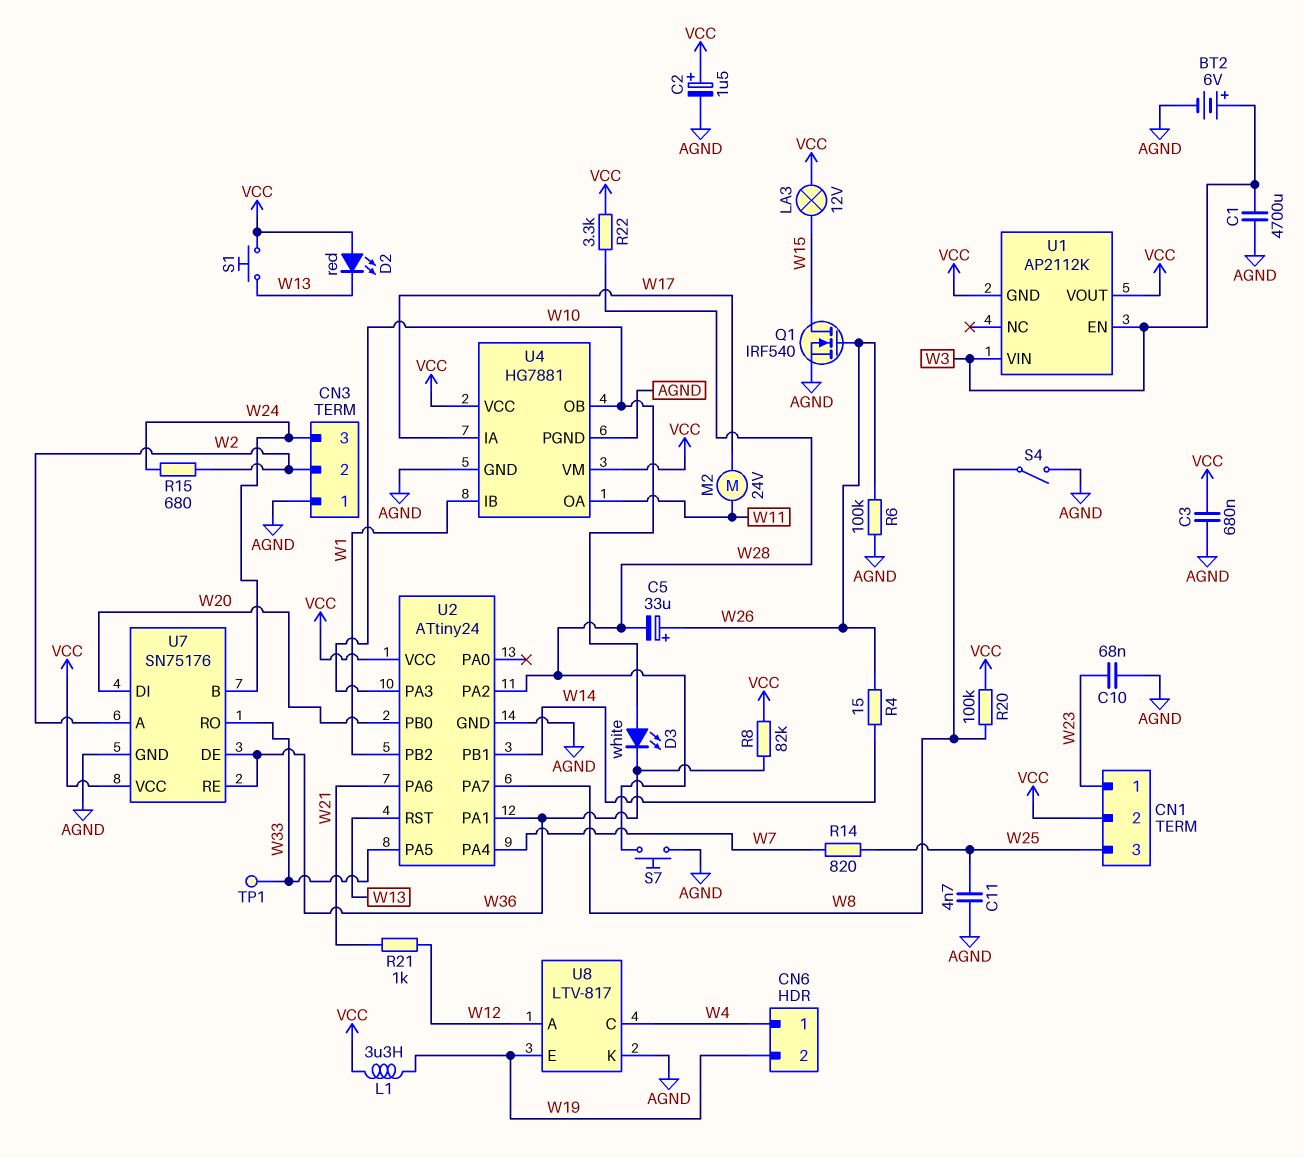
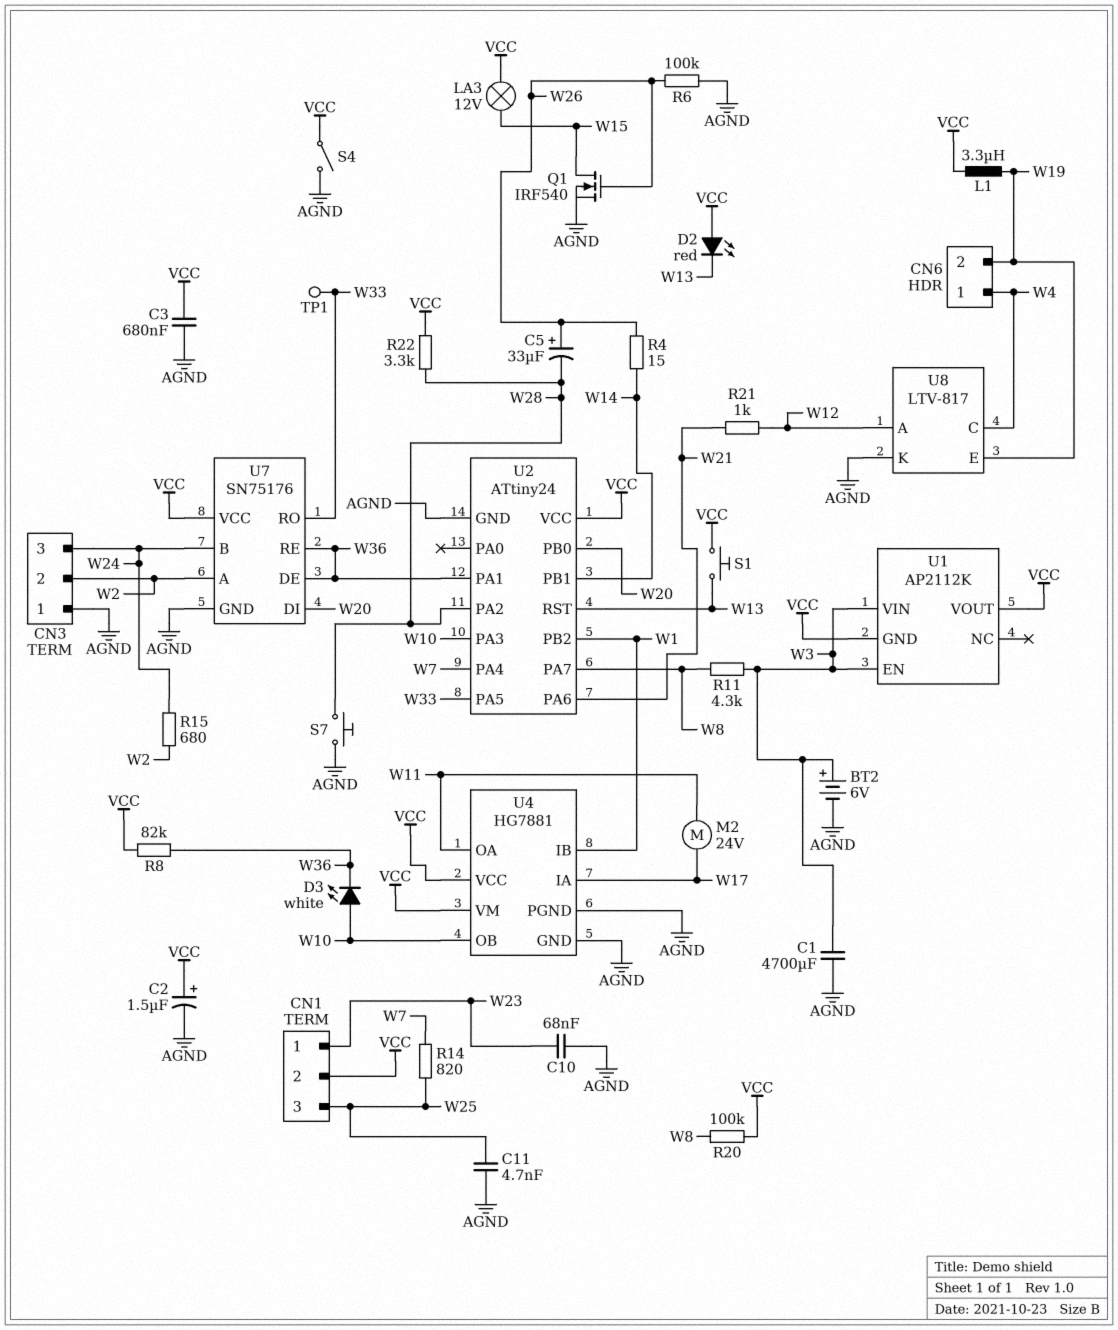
R11: none -> 4.3k (W3, W8)
S4: switch (AGND, W8) -> switch (AGND, VCC)

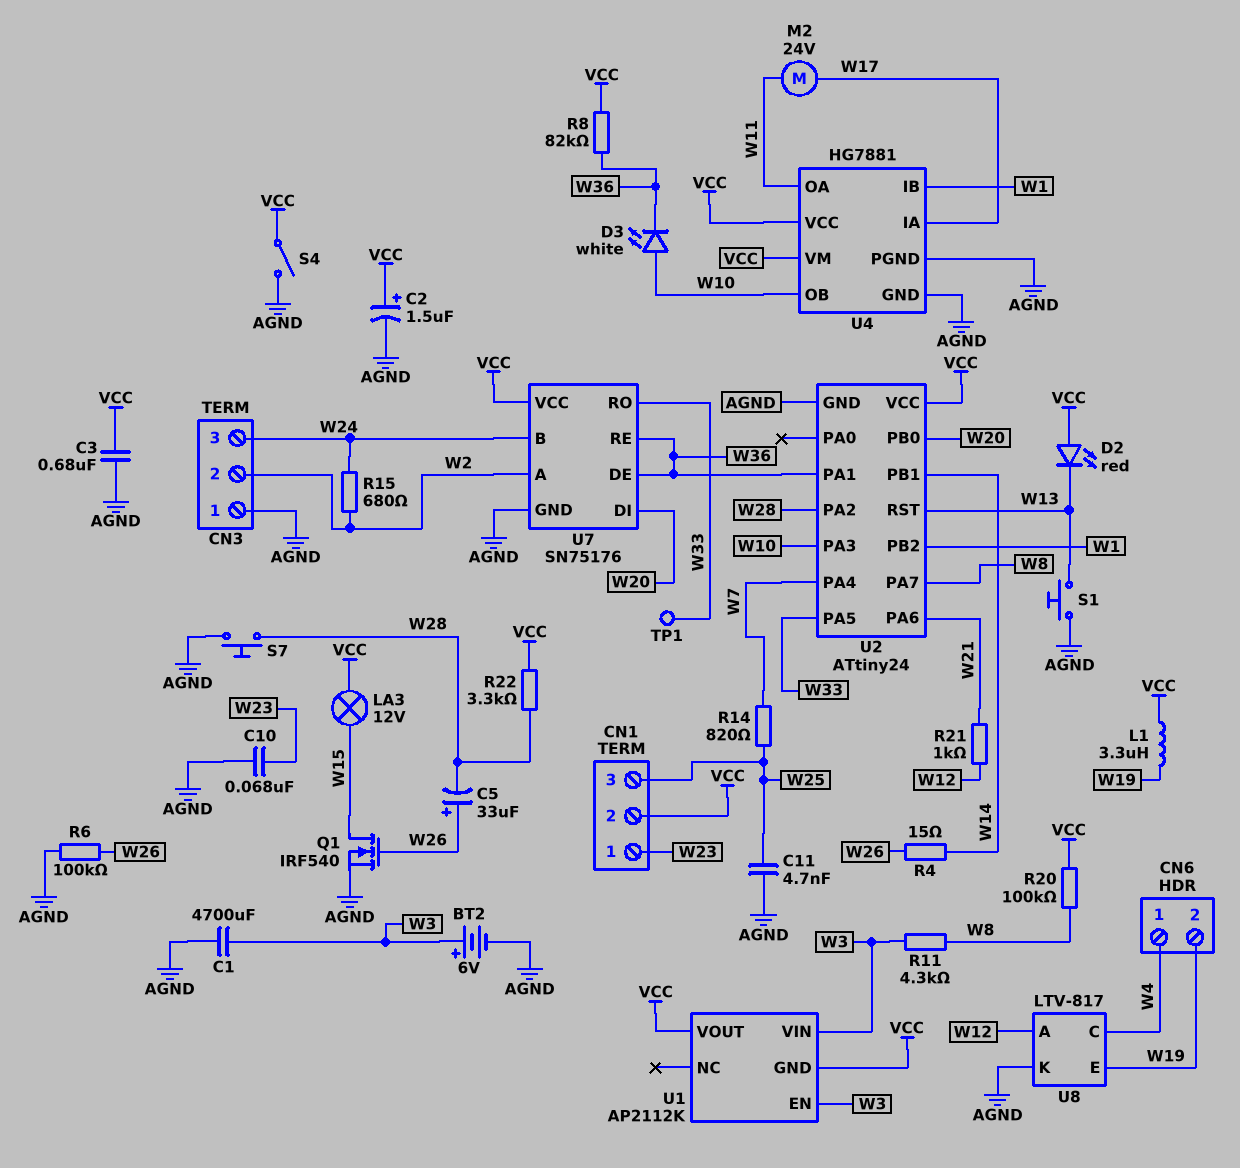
S1: button (VCC, W13) -> button (AGND, W13)

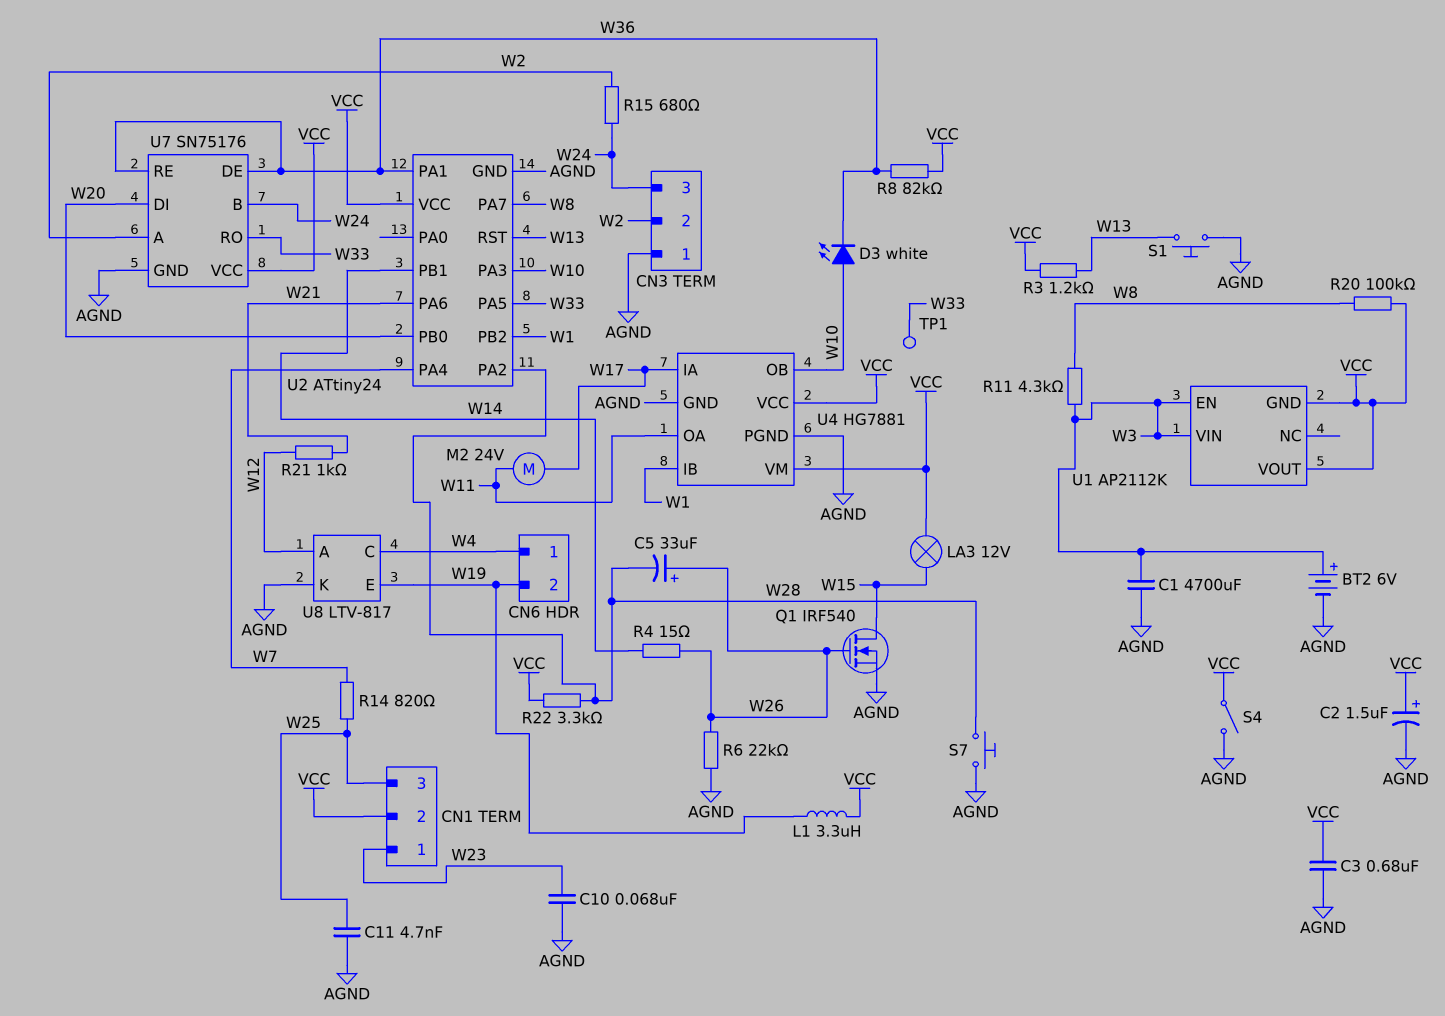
D2: LED red (A VCC, K W13) -> none
R3: none -> 1.2k (VCC, W13)
R6: 100k (AGND, W26) -> 22k (AGND, W26)

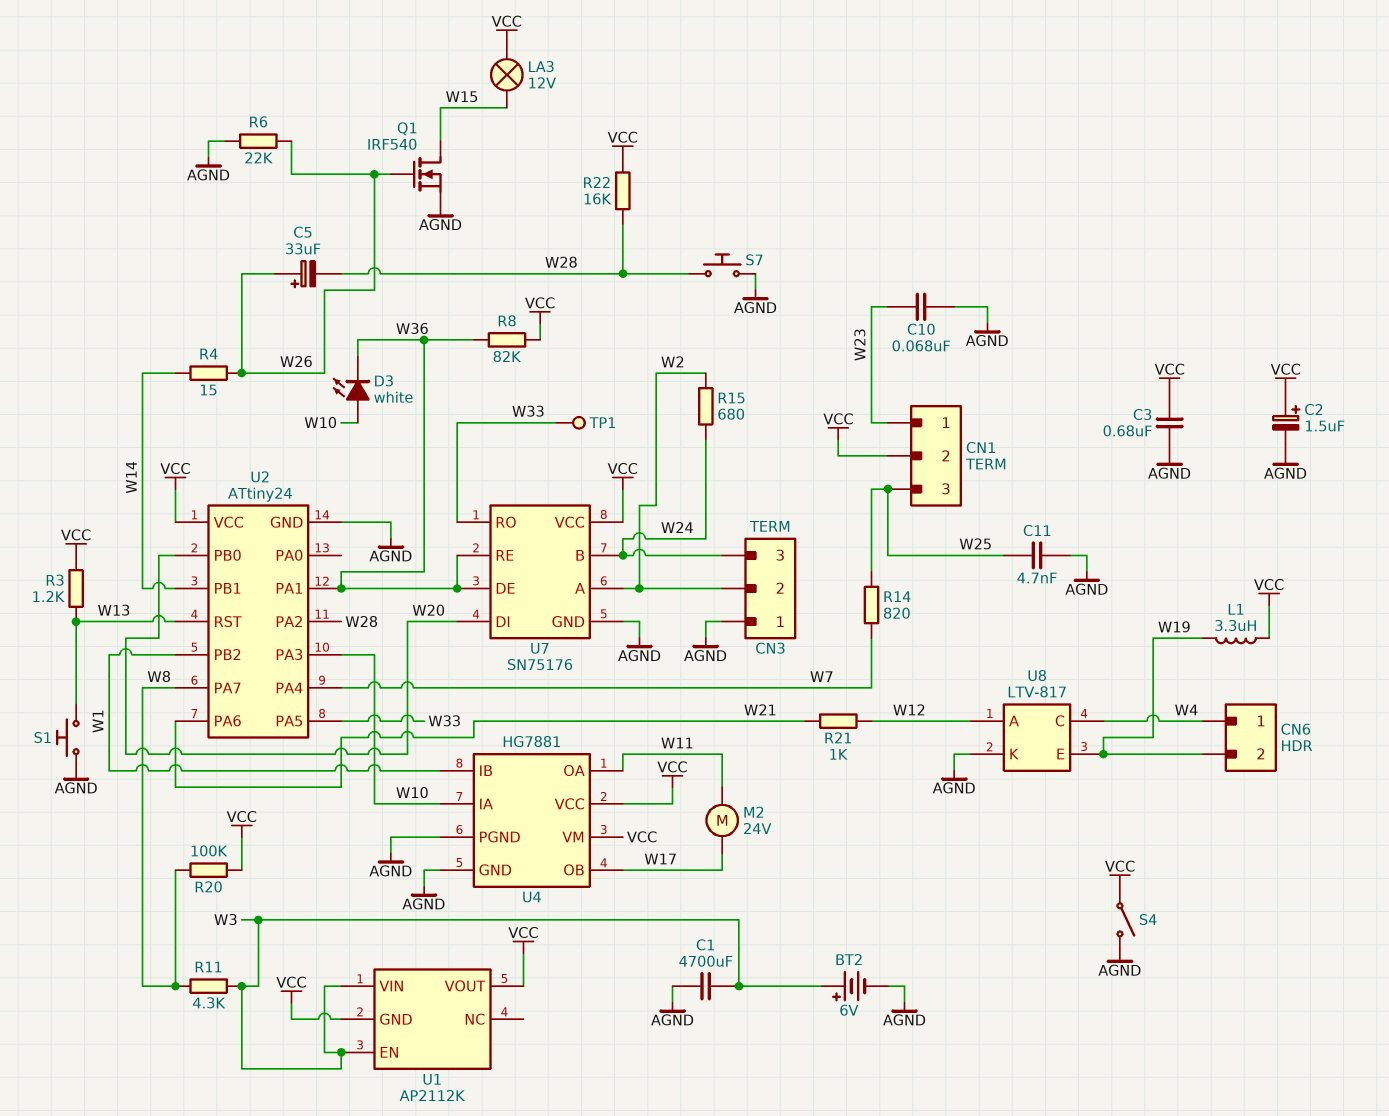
R22: 3.3k (VCC, W28) -> 16k (VCC, W28)
U4 pin IA: W17 -> W10
U4 pin OB: W10 -> W17

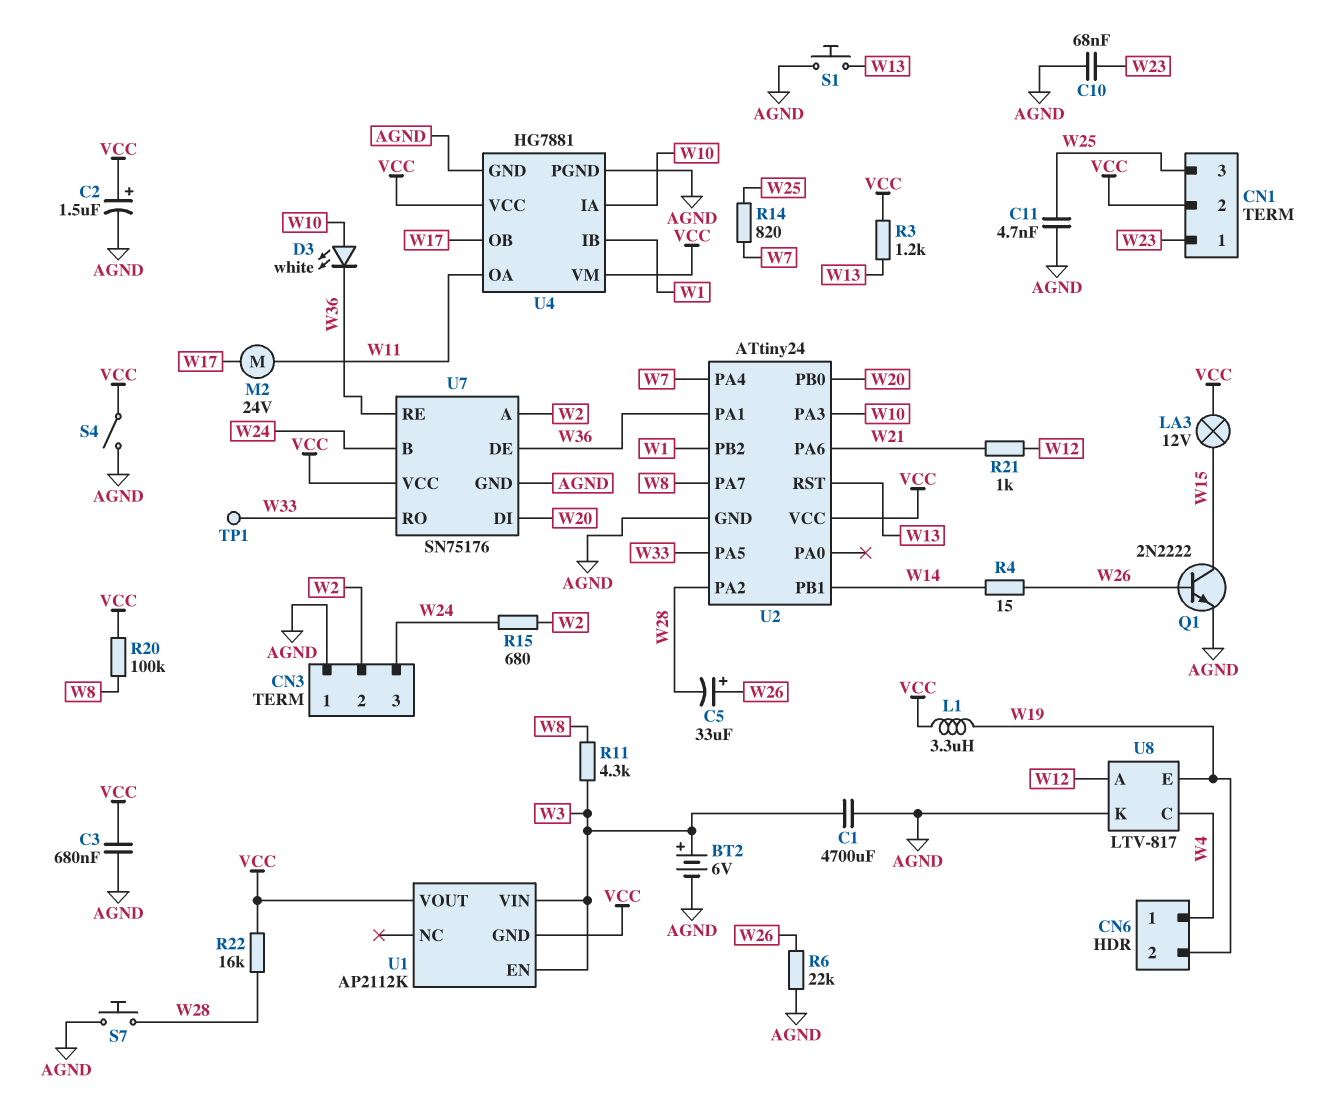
Q1: NMOS IRF540 (G W26, D W15, S AGND) -> NPN 2N2222 (B W26, C W15, E AGND)
R8: 82k (VCC, W36) -> none

